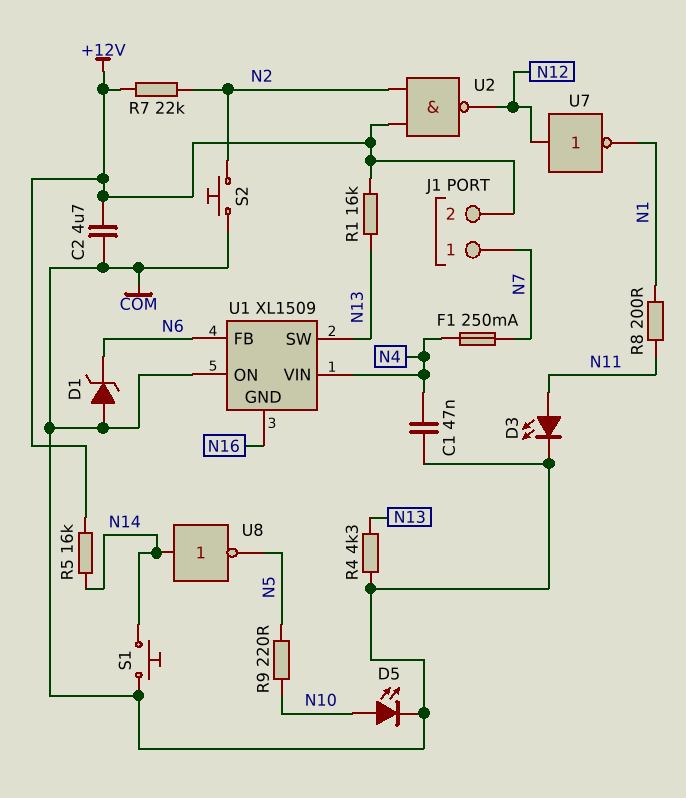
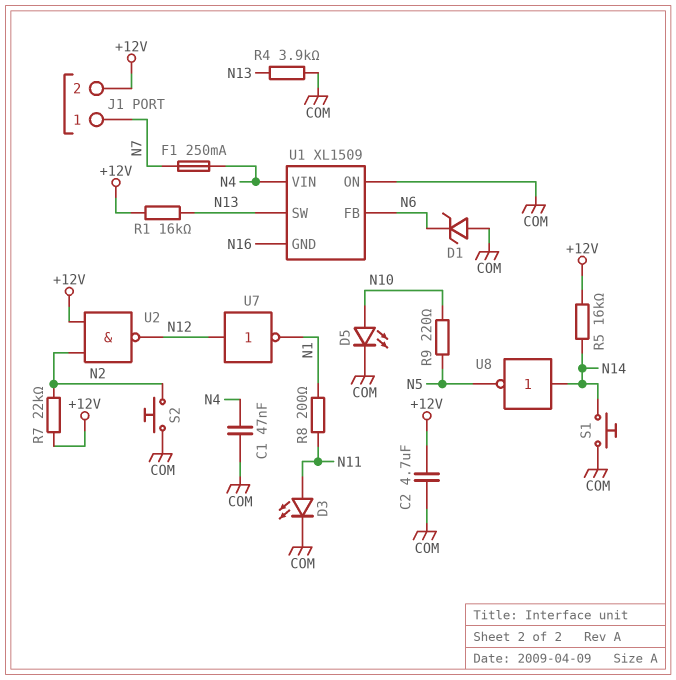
R4: 4.3k (COM, N13) -> 3.9k (COM, N13)

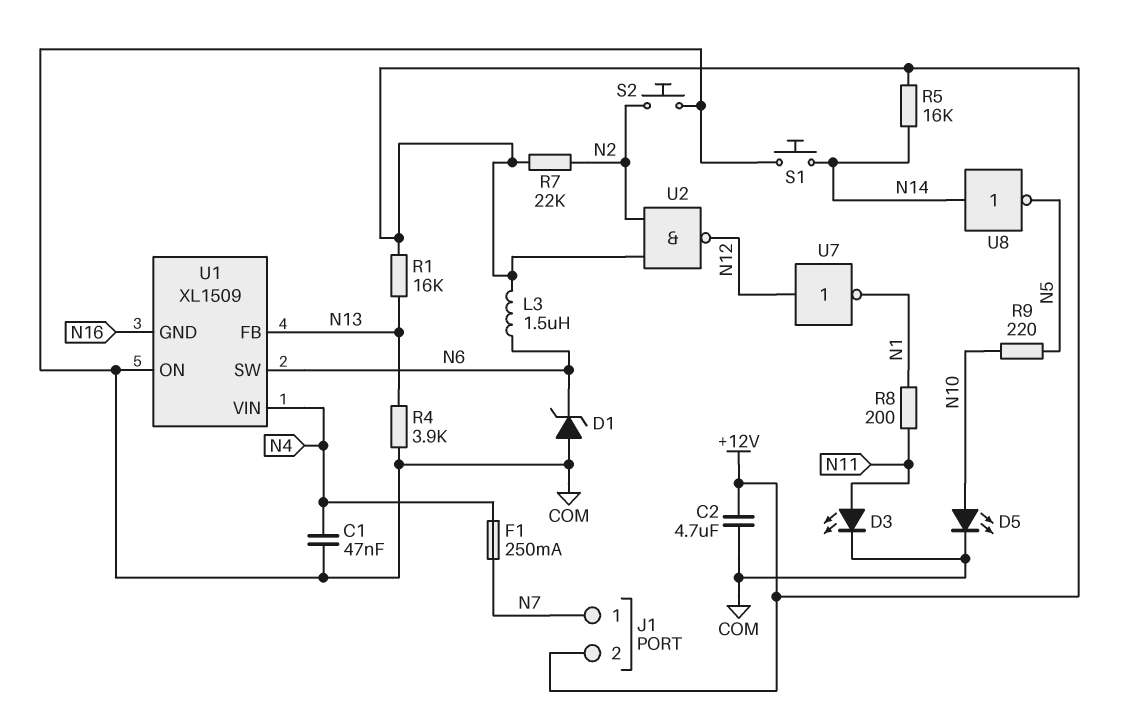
L3: none -> 1.5uH (+12V, N6)
U1 pin FB: N6 -> N13
U1 pin SW: N13 -> N6

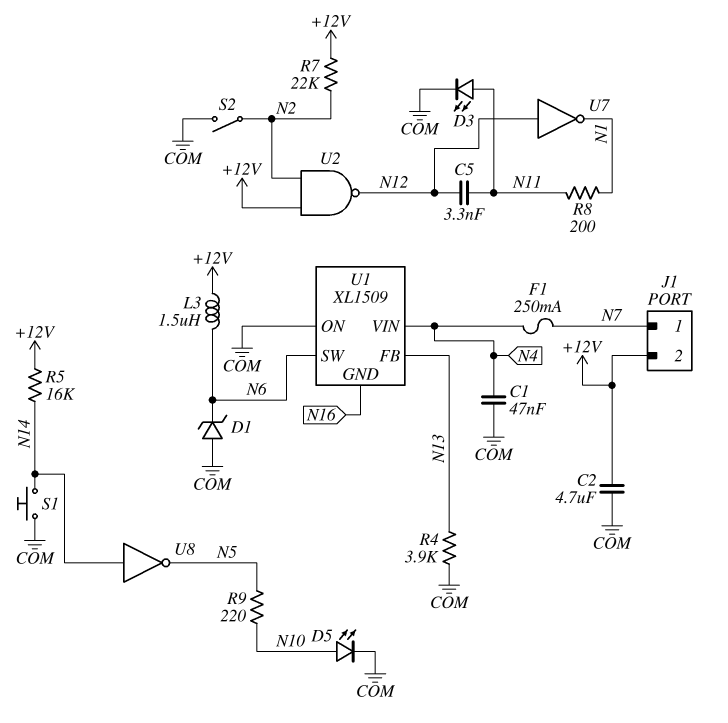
C5: none -> 3.3nF (N11, N12)
R1: 16k (+12V, N13) -> none
S2: button (COM, N2) -> switch (COM, N2)

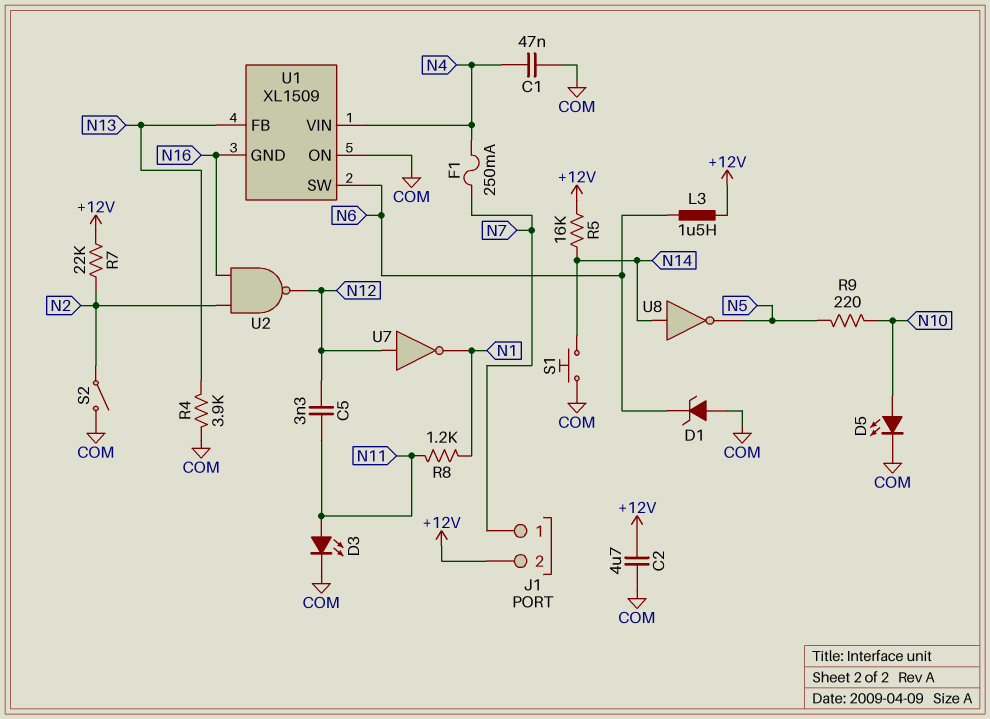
R8: 200 (N1, N11) -> 1.2k (N1, N11)
U2: NAND (in +12V, in N2, out N12) -> NAND (in N2, in N16, out N12)

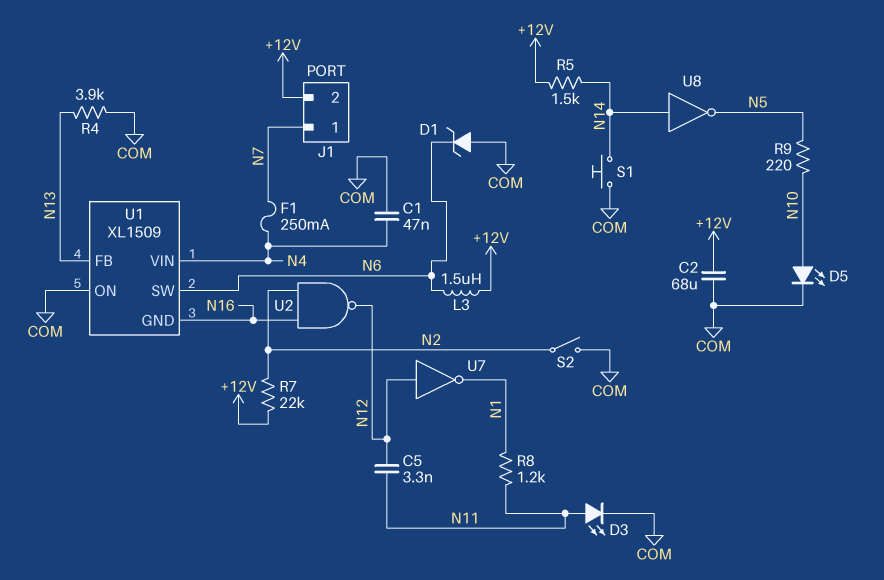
C2: 4.7uF (+12V, COM) -> 68uF (+12V, COM)
R5: 16k (+12V, N14) -> 1.5k (+12V, N14)

